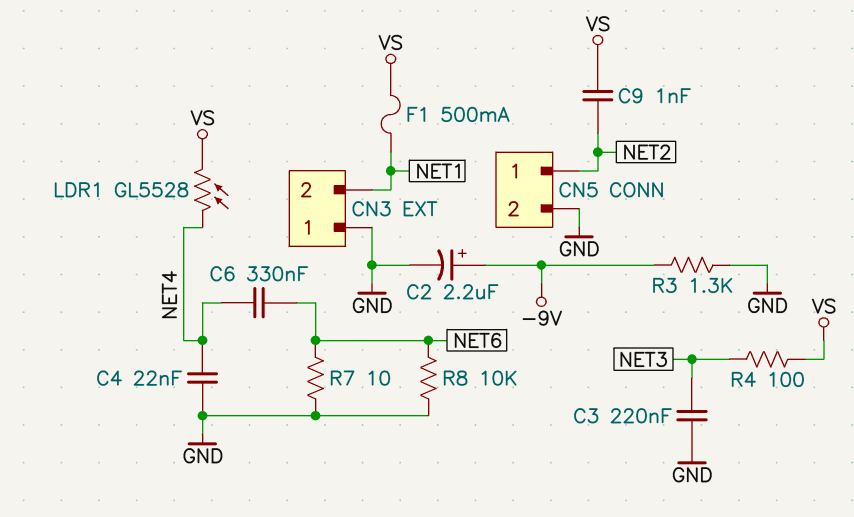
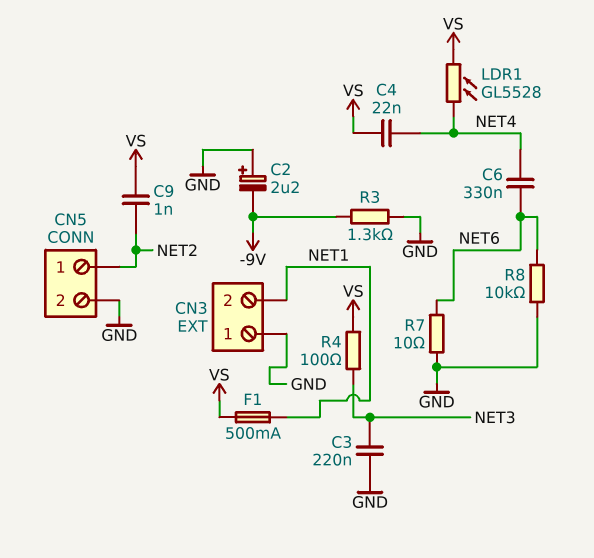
C2: 2.2uF (plus -9V, minus GND) -> 2.2uF (plus GND, minus -9V)
C4: 22nF (GND, NET4) -> 22nF (NET4, VS)

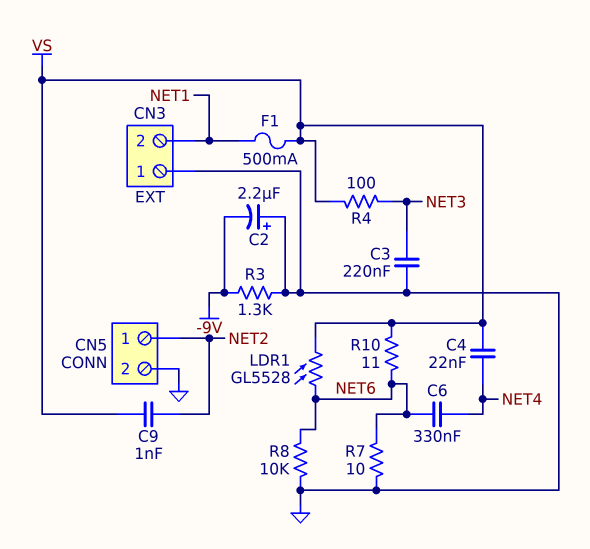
LDR1: GL5528 (NET4, VS) -> GL5528 (NET6, VS)
R10: none -> 11 (NET6, VS)

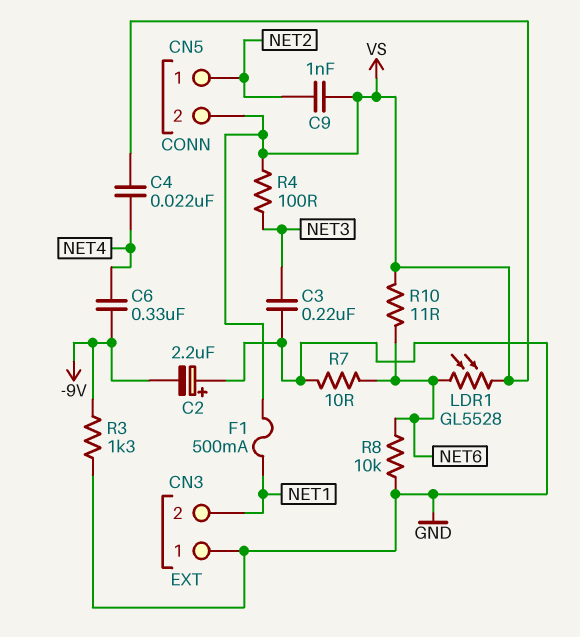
C6: 330nF (NET4, NET6) -> 330nF (-9V, NET4)
CN5 pin 2: GND -> VS

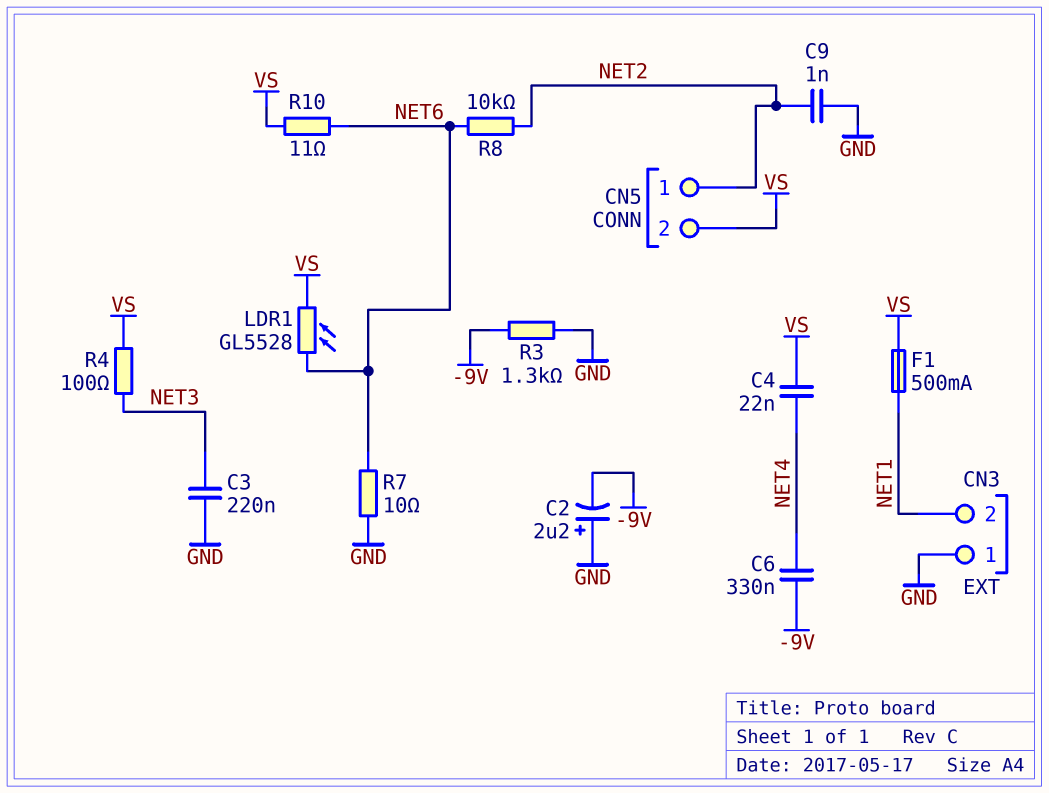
C9: 1nF (NET2, VS) -> 1nF (GND, NET2)
R8: 10k (GND, NET6) -> 10k (NET2, NET6)

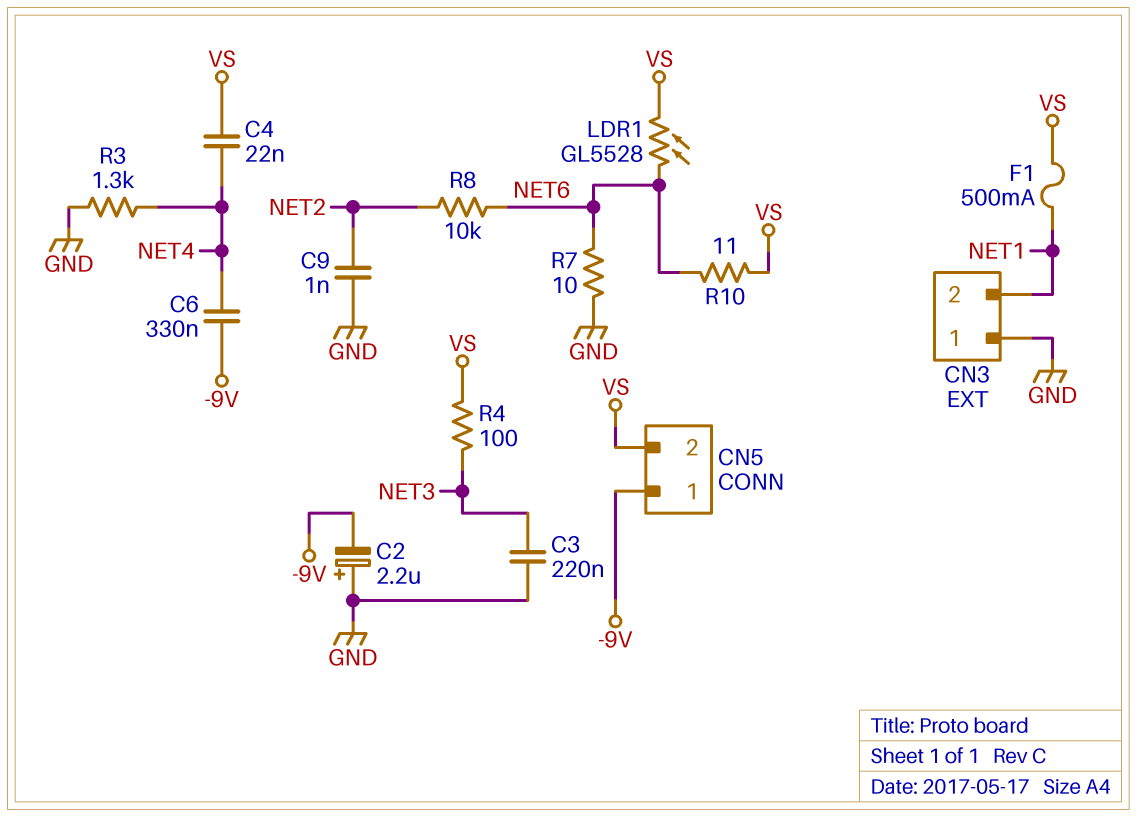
CN5 pin 1: NET2 -> -9V
R3: 1.3k (-9V, GND) -> 1.3k (GND, NET4)

